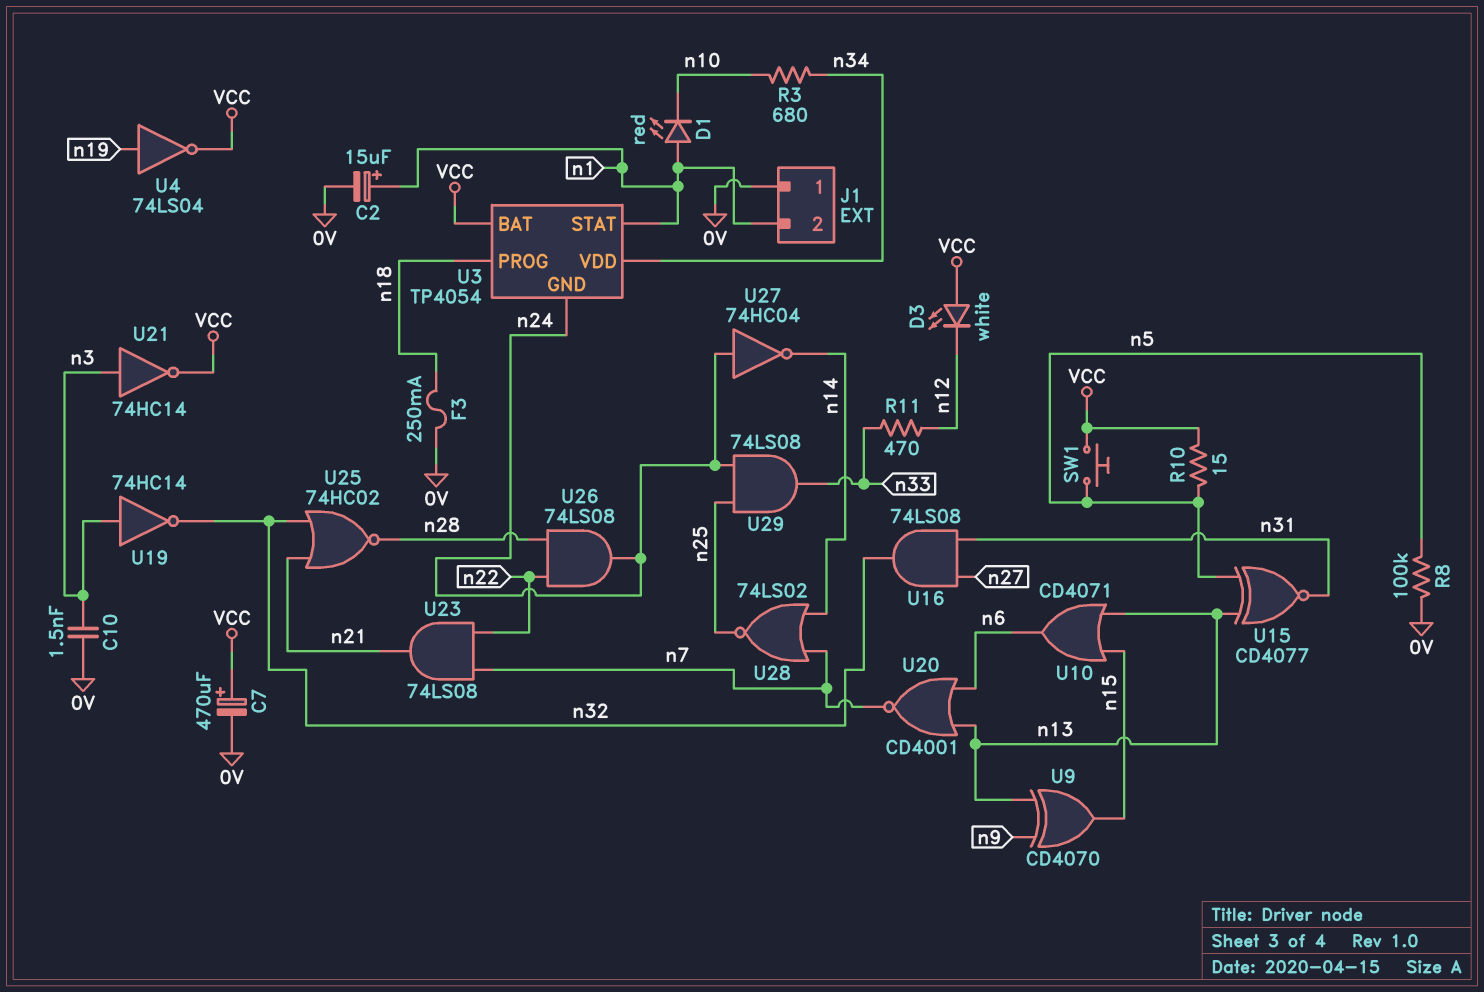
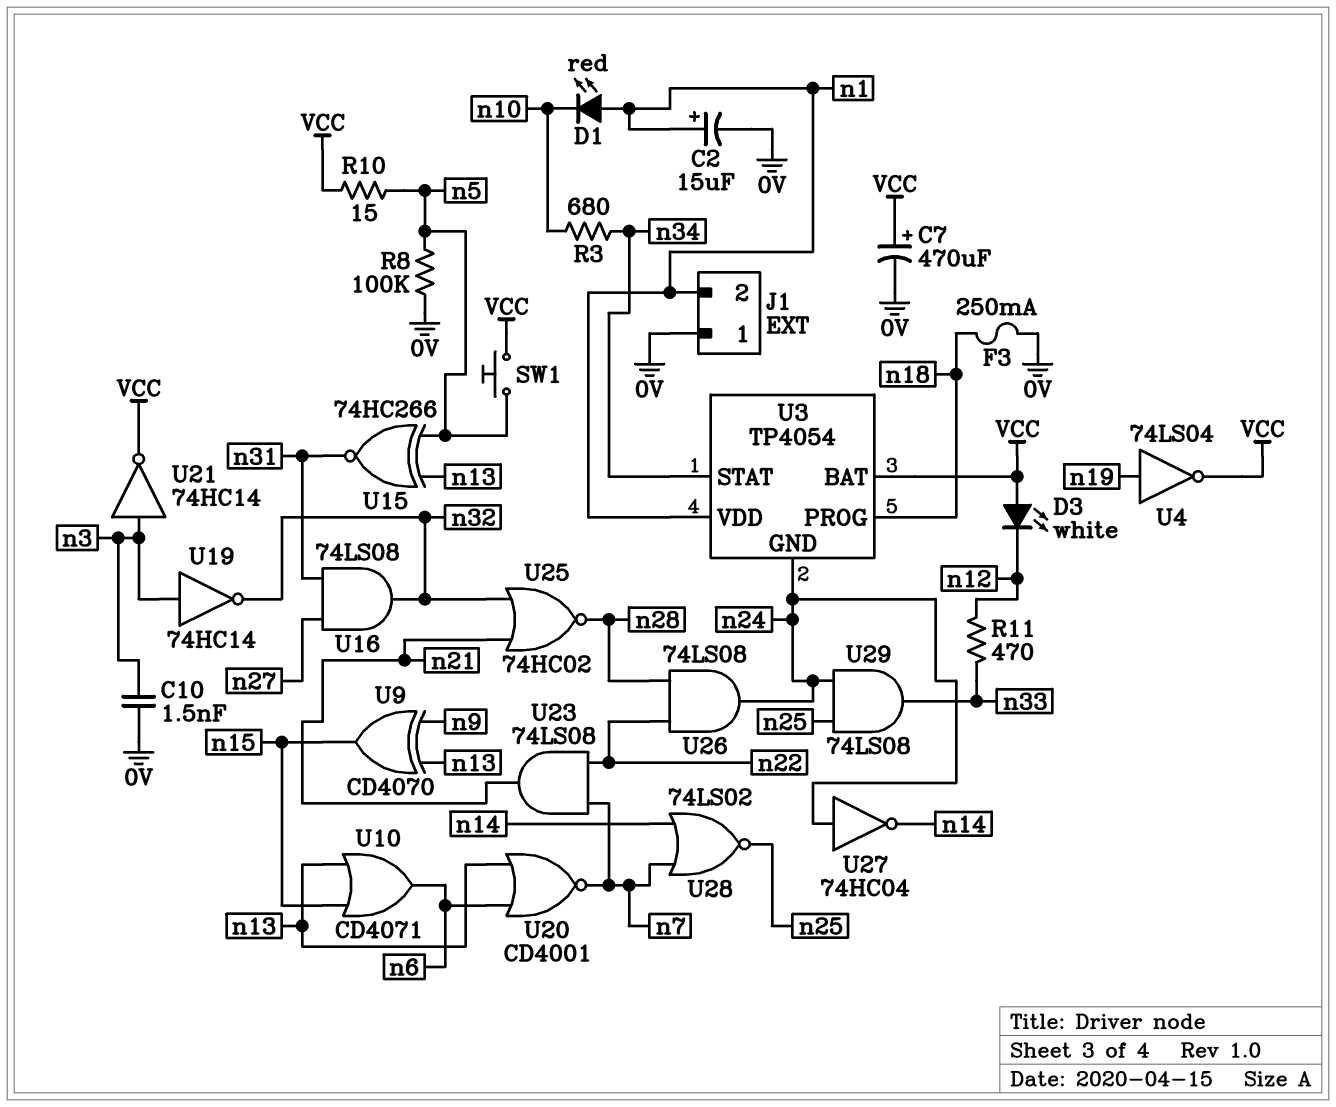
U3 pin STAT: n1 -> n34
U3 pin VDD: n34 -> n1
U15: XNOR CD4077 (in n5, in n13, out n31) -> XNOR 74HC266 (in n5, in n13, out n31)

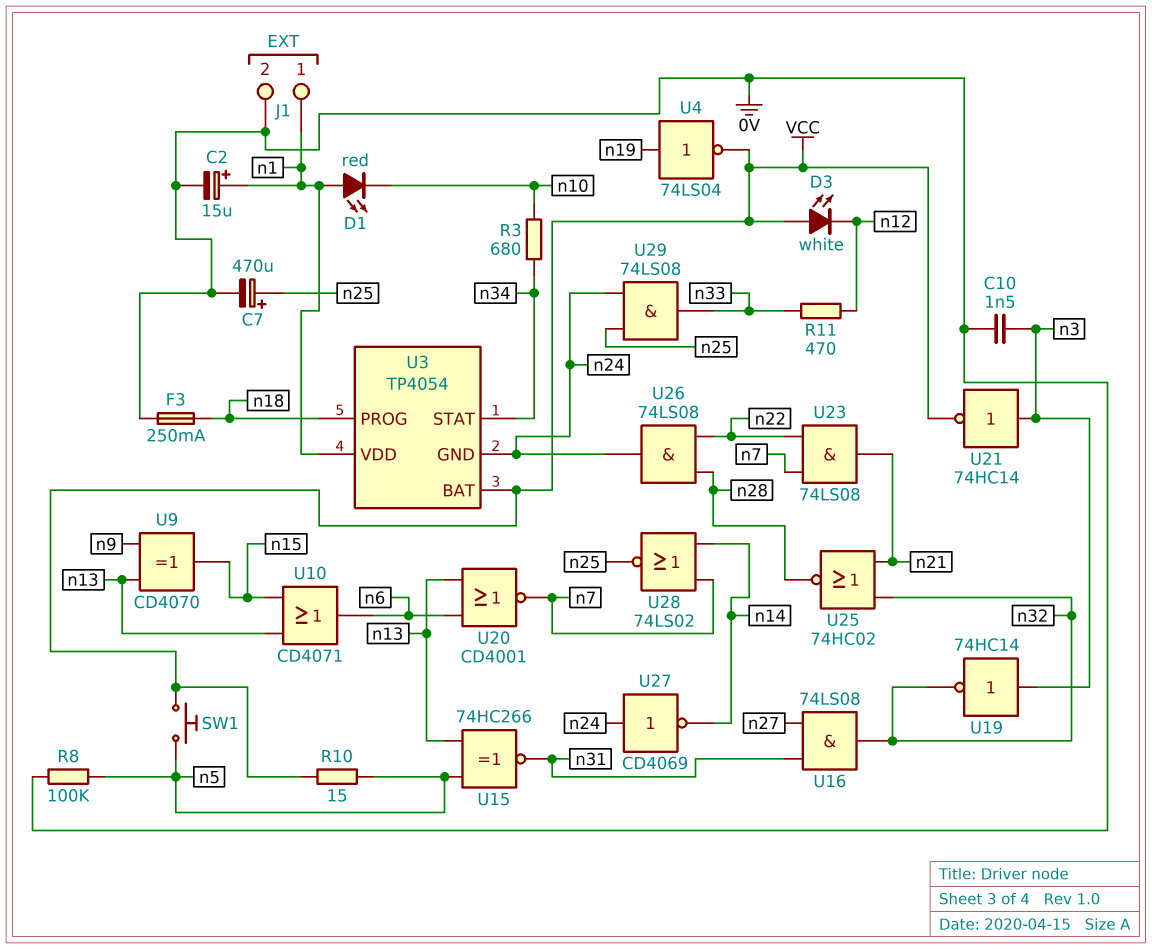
C7: 470uF (plus VCC, minus 0V) -> 470uF (plus n25, minus 0V)
J1 pin 1: 0V -> n1
J1 pin 2: n1 -> 0V
U27: NOT 74HC04 (in n24, out n14) -> NOT CD4069 (in n24, out n14)

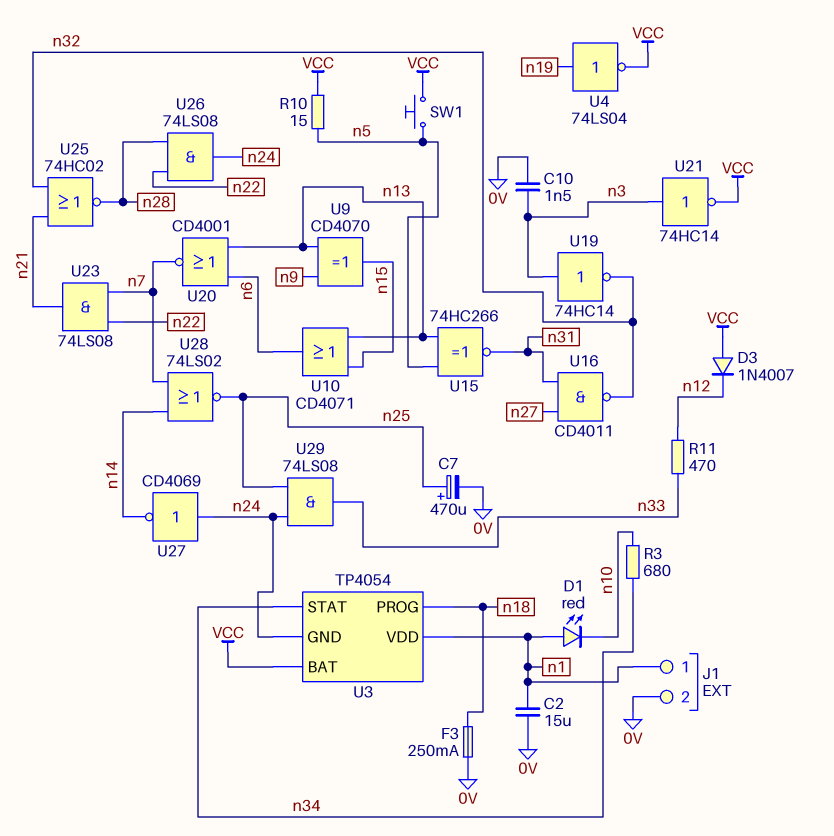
C2: 15uF (plus n1, minus 0V) -> 15uF (0V, n1)
D3: LED white (A VCC, K n12) -> diode 1N4007 (A VCC, K n12)
R8: 100k (0V, n5) -> none
U16: AND 74LS08 (in n27, in n31, out n32) -> NAND CD4011 (in n27, in n31, out n32)

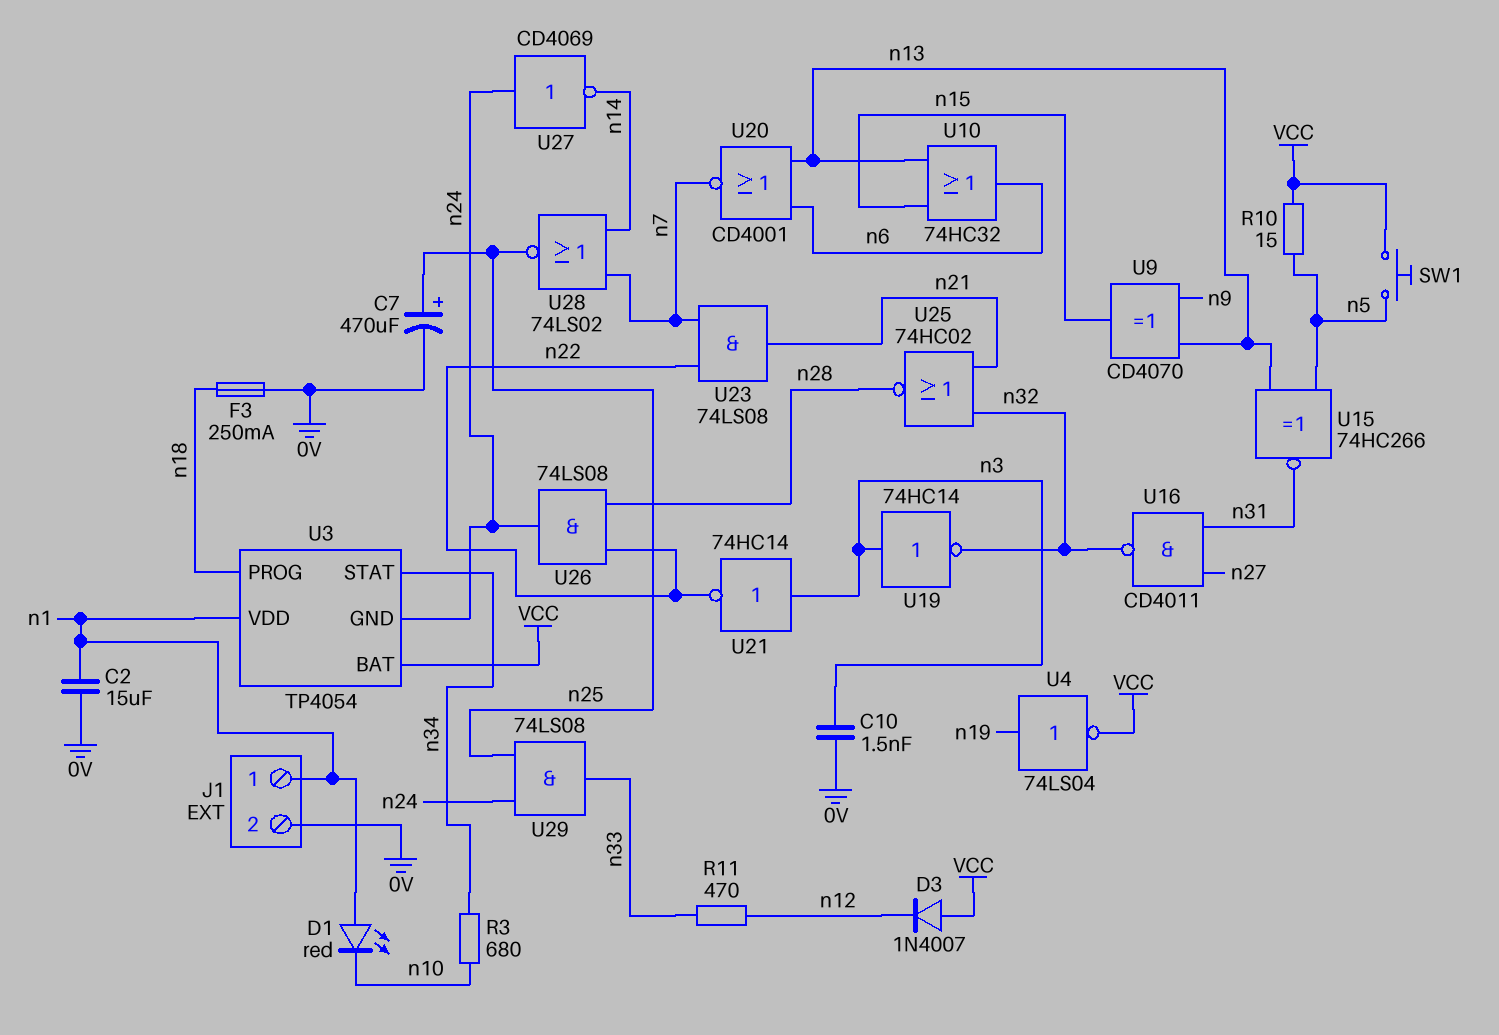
U10: OR CD4071 (in n13, in n15, out n6) -> OR 74HC32 (in n13, in n15, out n6)
U21: NOT 74HC14 (in n3, out VCC) -> NOT 74HC14 (in n3, out n22)

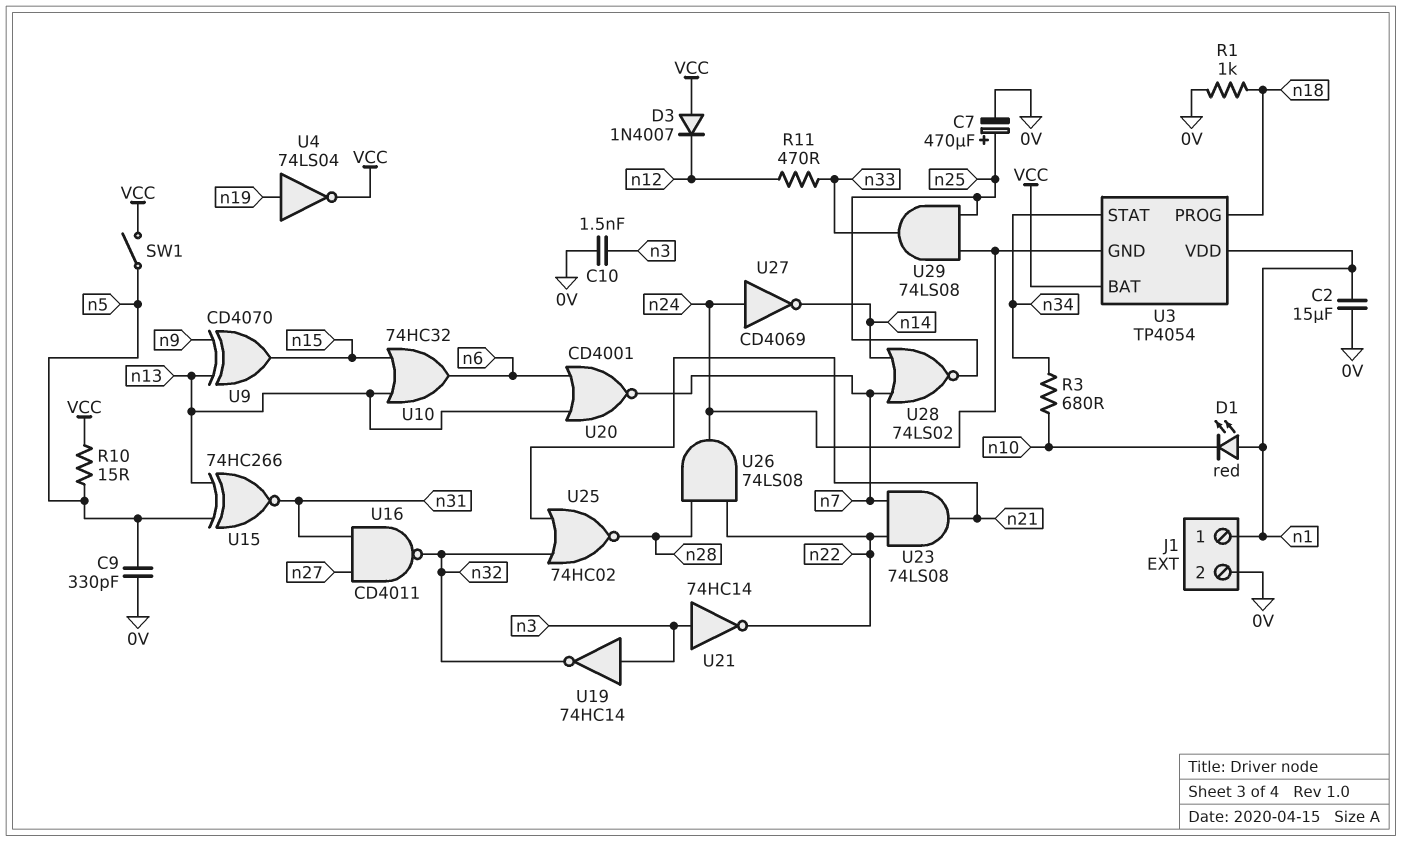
C9: none -> 330pF (0V, n5)
F3: 250mA (0V, n18) -> none
R1: none -> 1k (0V, n18)
SW1: button (VCC, n5) -> switch (VCC, n5)

